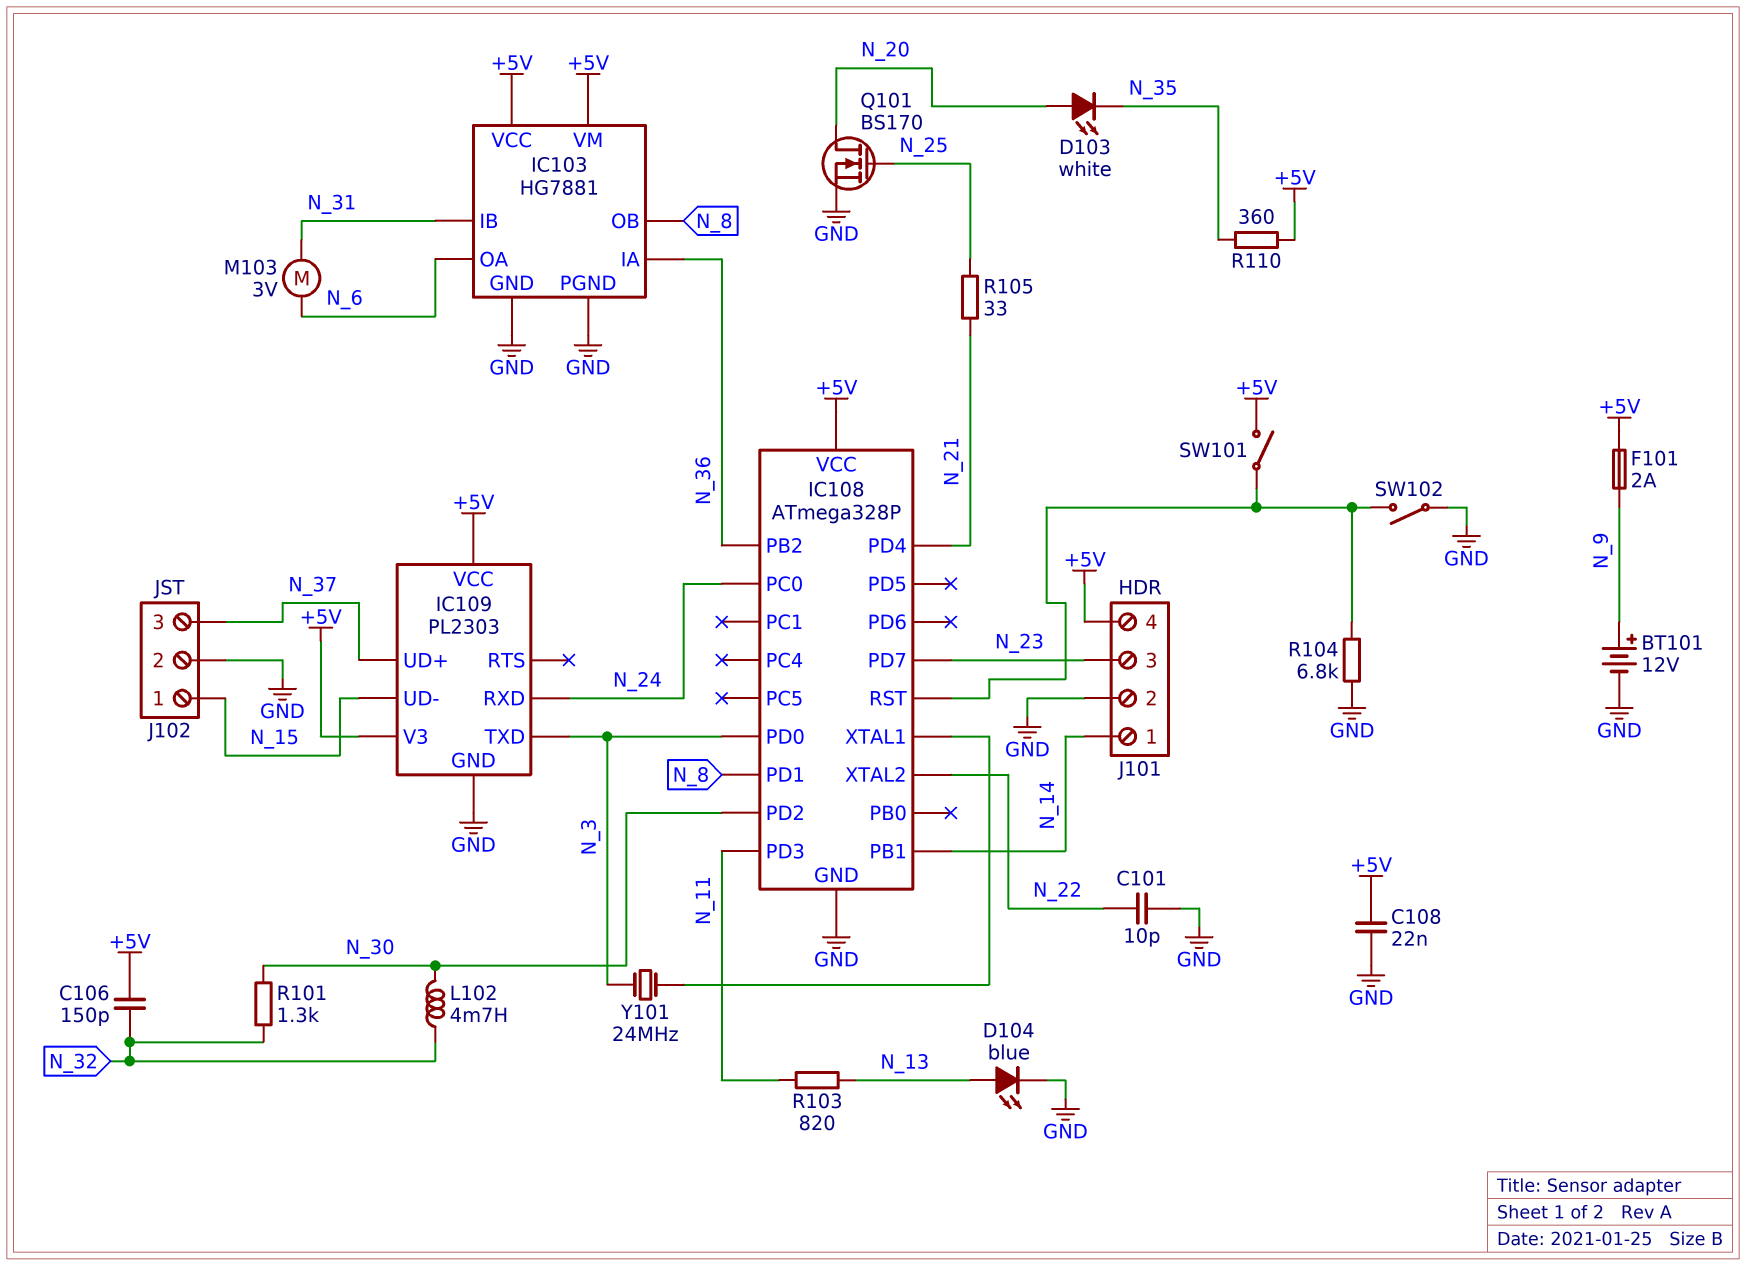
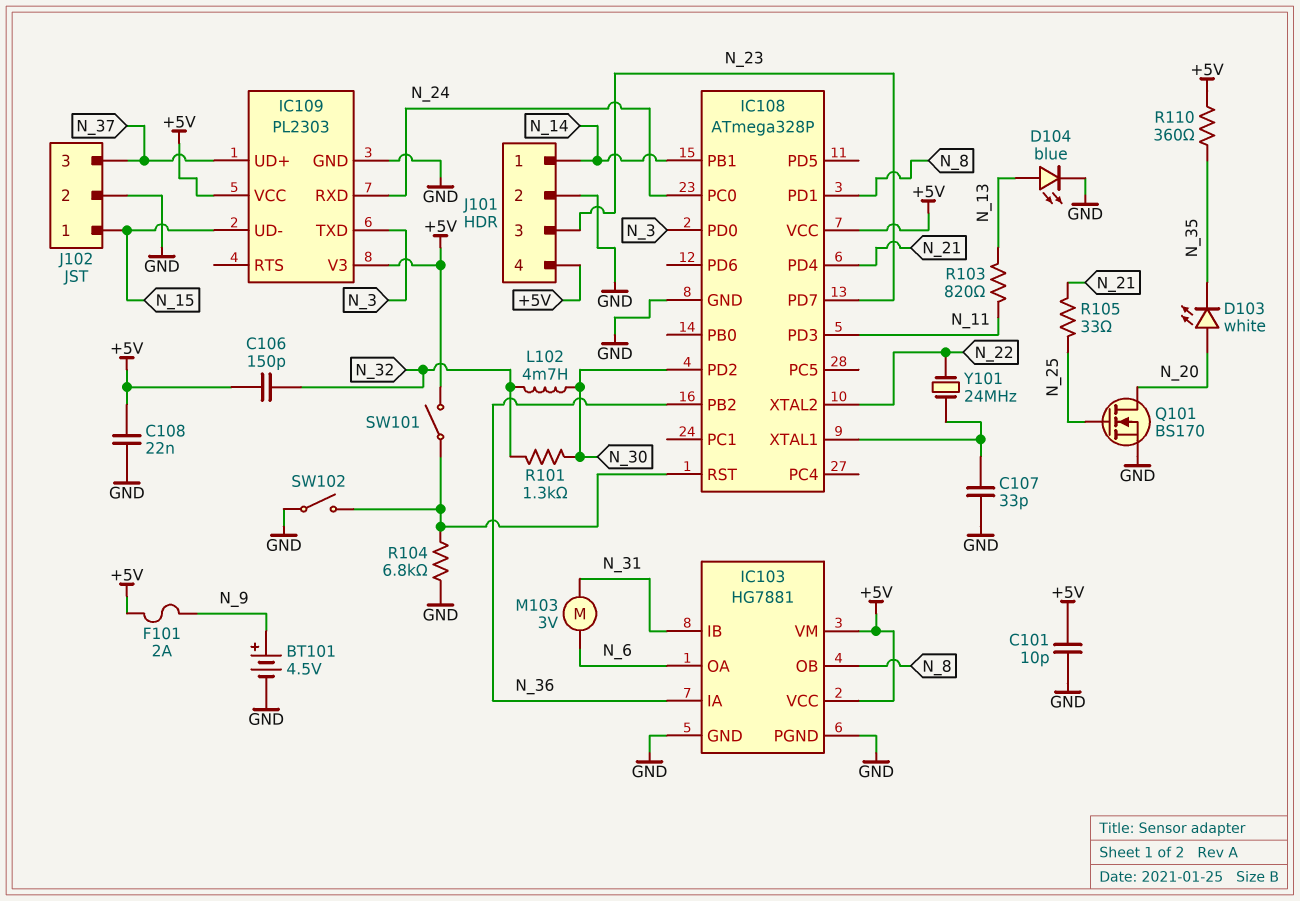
BT101: 12V (plus N_9, minus GND) -> 4.5V (plus N_9, minus GND)
C101: 10pF (GND, N_22) -> 10pF (+5V, GND)
C107: none -> 33pF (GND, IC108/XTAL1)
Y101: 24MHz (IC108/XTAL1, N_3) -> 24MHz (IC108/XTAL1, N_22)

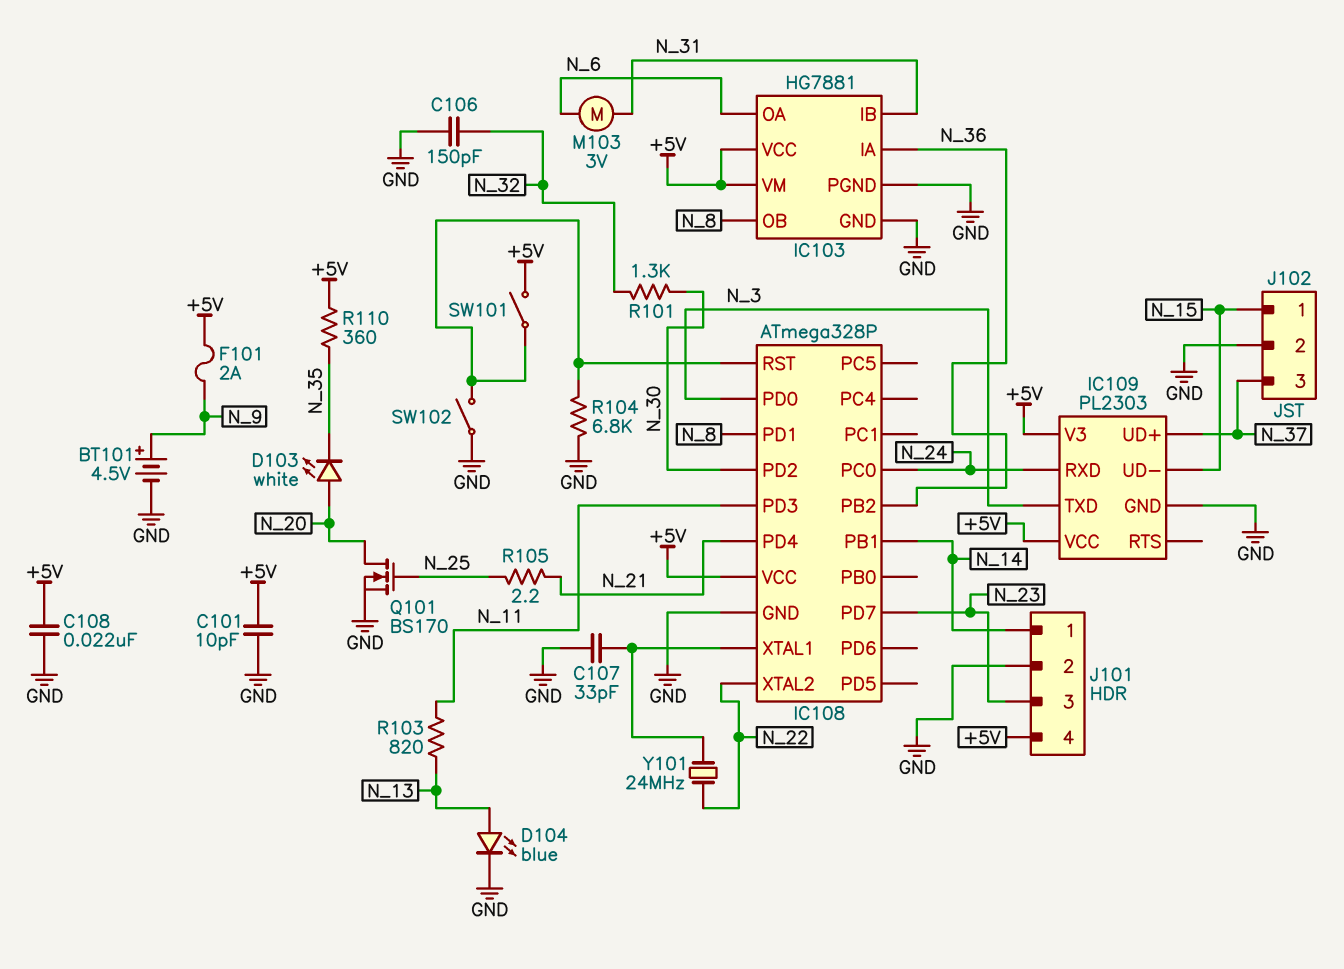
C106: 150pF (+5V, N_32) -> 150pF (GND, N_32)
L102: 4.7mH (N_30, N_32) -> none
R105: 33 (N_21, N_25) -> 2.2 (N_21, N_25)

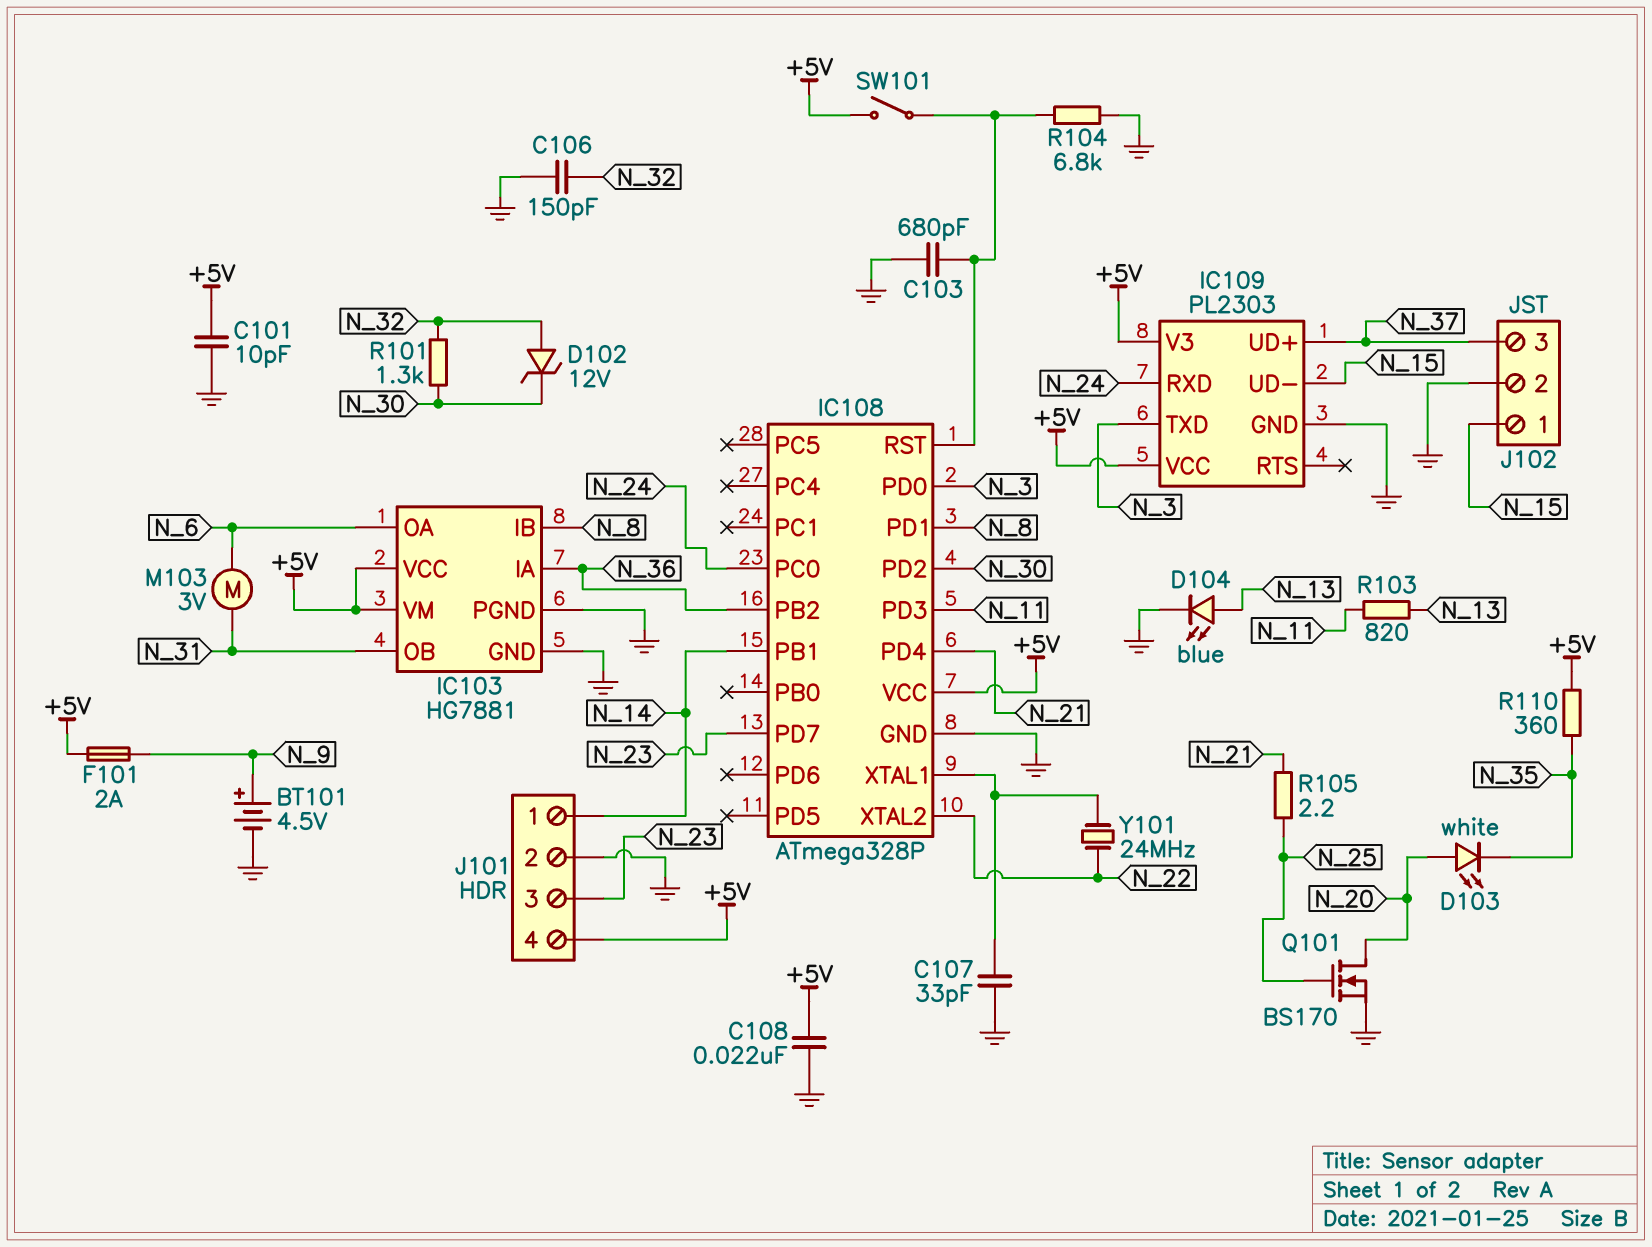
C103: none -> 680pF (GND, IC108/RST)
D102: none -> zener 12V (A N_32, K N_30)
IC103 pin IB: N_31 -> N_8
IC103 pin OB: N_8 -> N_31
SW102: switch (GND, IC108/RST) -> none

